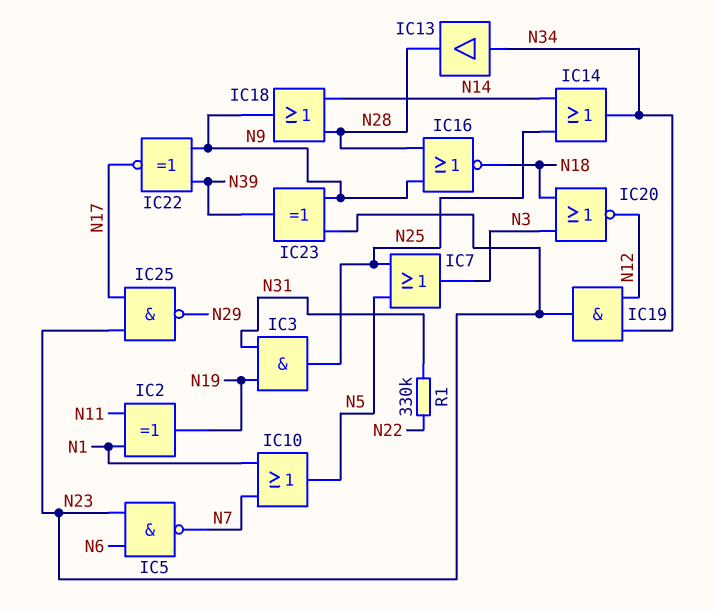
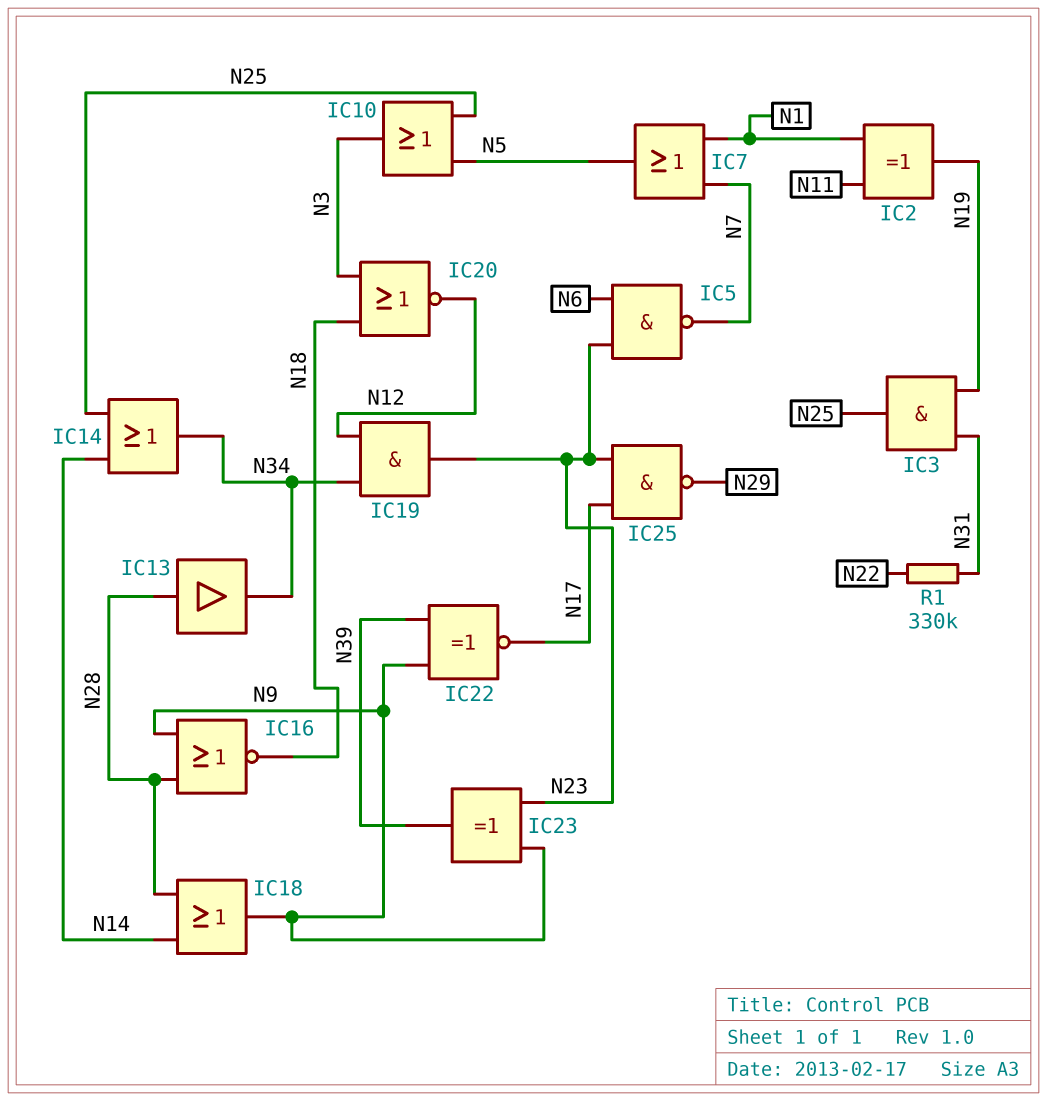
IC7: OR (in N5, in N25, out N3) -> OR (in N1, in N7, out N5)
IC10: OR (in N1, in N7, out N5) -> OR (in N5, in N25, out N3)
IC13: buffer (in N34, out N28) -> buffer (in N28, out N34)

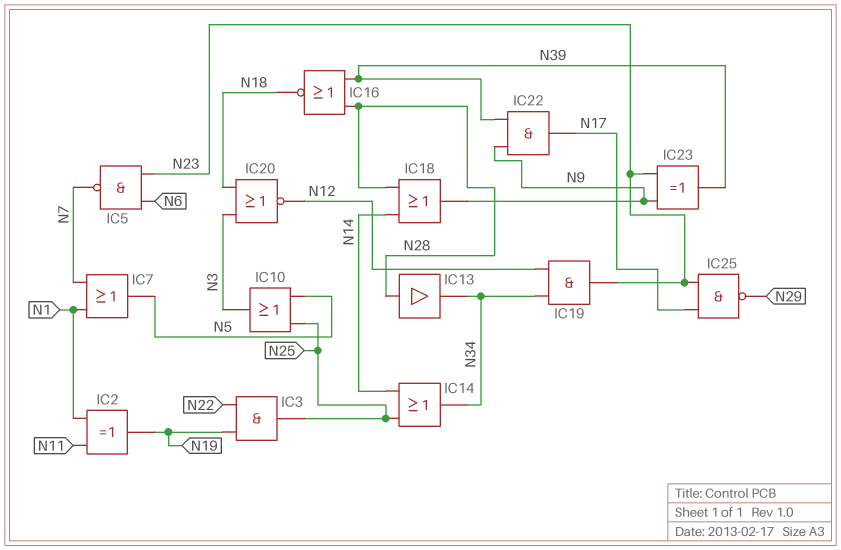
IC3: AND (in N19, in N31, out N25) -> AND (in N19, in N22, out N25)
IC16: NOR (in N9, in N28, out N18) -> NOR (in N28, in N39, out N18)
IC22: XNOR (in N9, in N39, out N17) -> AND (in N9, in N39, out N17)
R1: 330k (N22, N31) -> none

